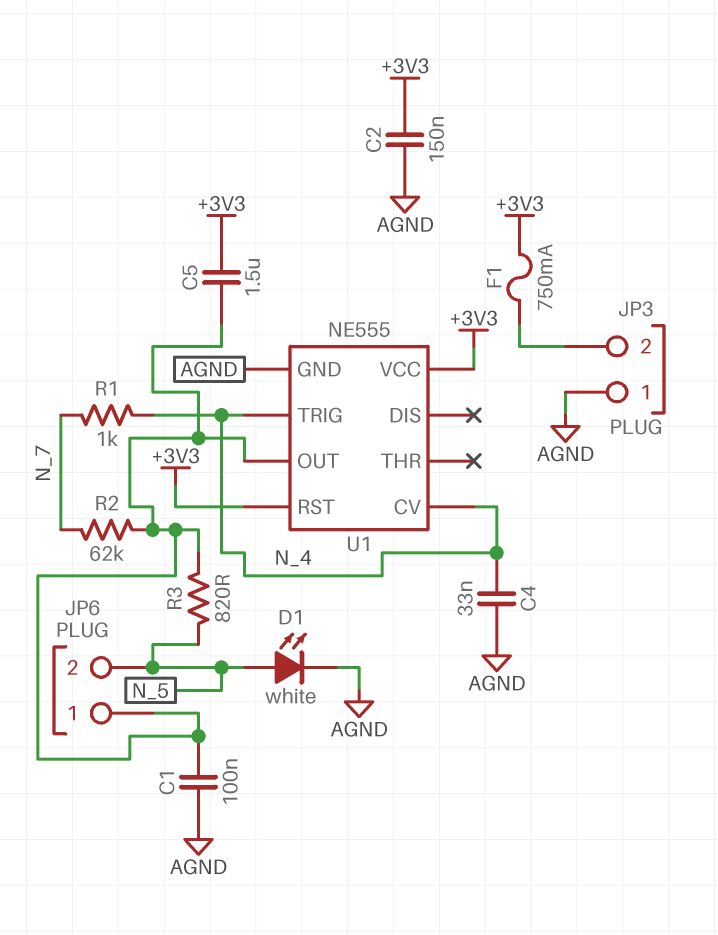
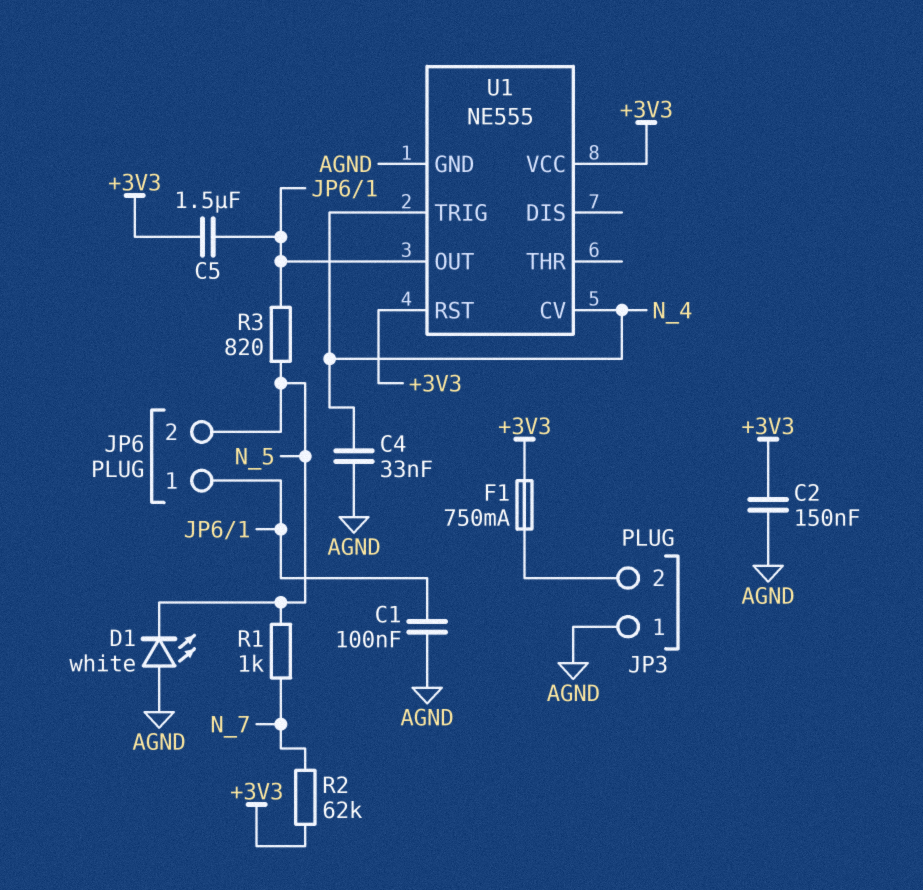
D1: LED white (A N_5, K AGND) -> LED white (A AGND, K N_5)
R1: 1k (N_4, N_7) -> 1k (N_5, N_7)
R2: 62k (JP6/1, N_7) -> 62k (+3V3, N_7)

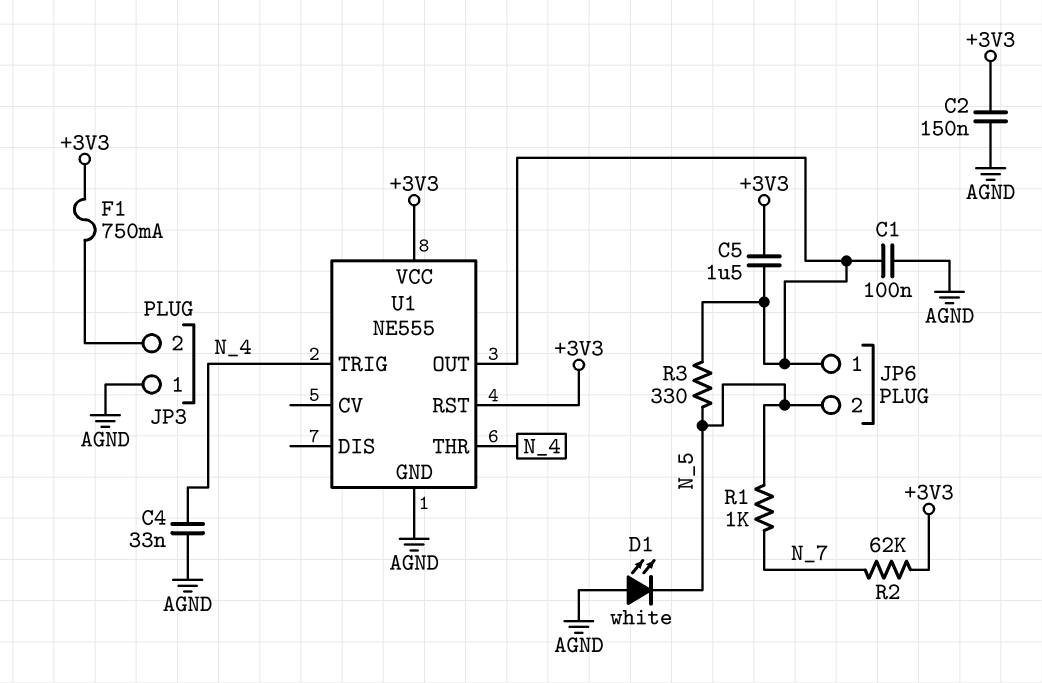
R3: 820 (JP6/1, N_5) -> 330 (JP6/1, N_5)
U1 pin CV: N_4 -> none
U1 pin THR: none -> N_4

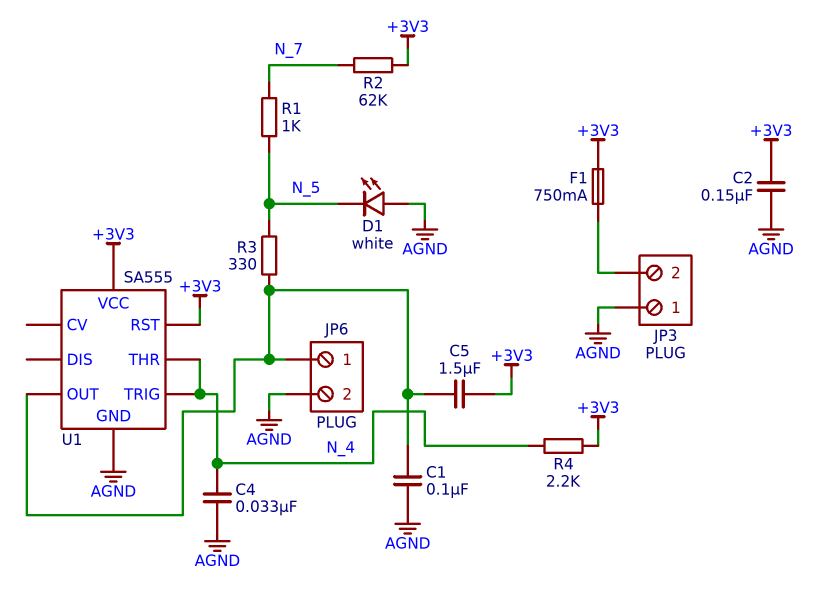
JP6 pin 2: N_5 -> AGND
R4: none -> 2.2k (+3V3, N_4)
U1: NE555 -> SA555

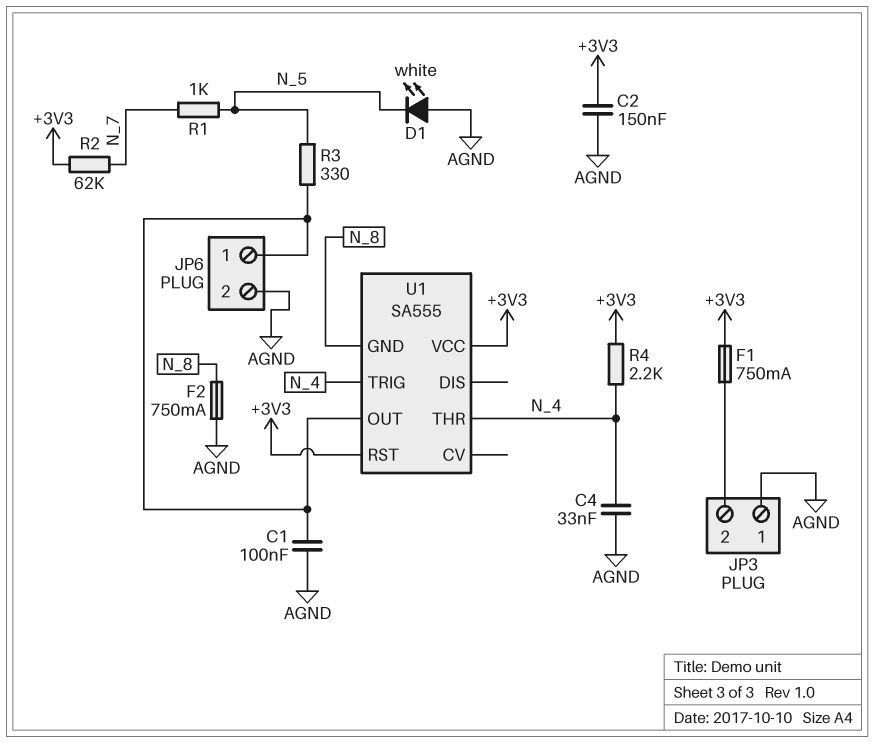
C5: 1.5uF (+3V3, JP6/1) -> none
F2: none -> 750mA (AGND, N_8)
U1 pin GND: AGND -> N_8

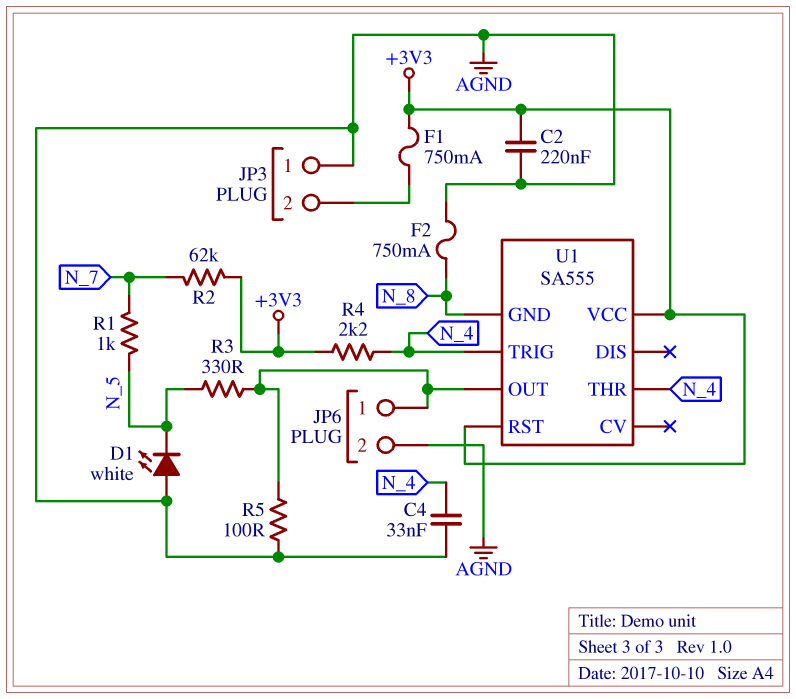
C1: 100nF (AGND, JP6/1) -> none
C2: 150nF (+3V3, AGND) -> 220nF (+3V3, AGND)
R5: none -> 100 (AGND, JP6/1)

